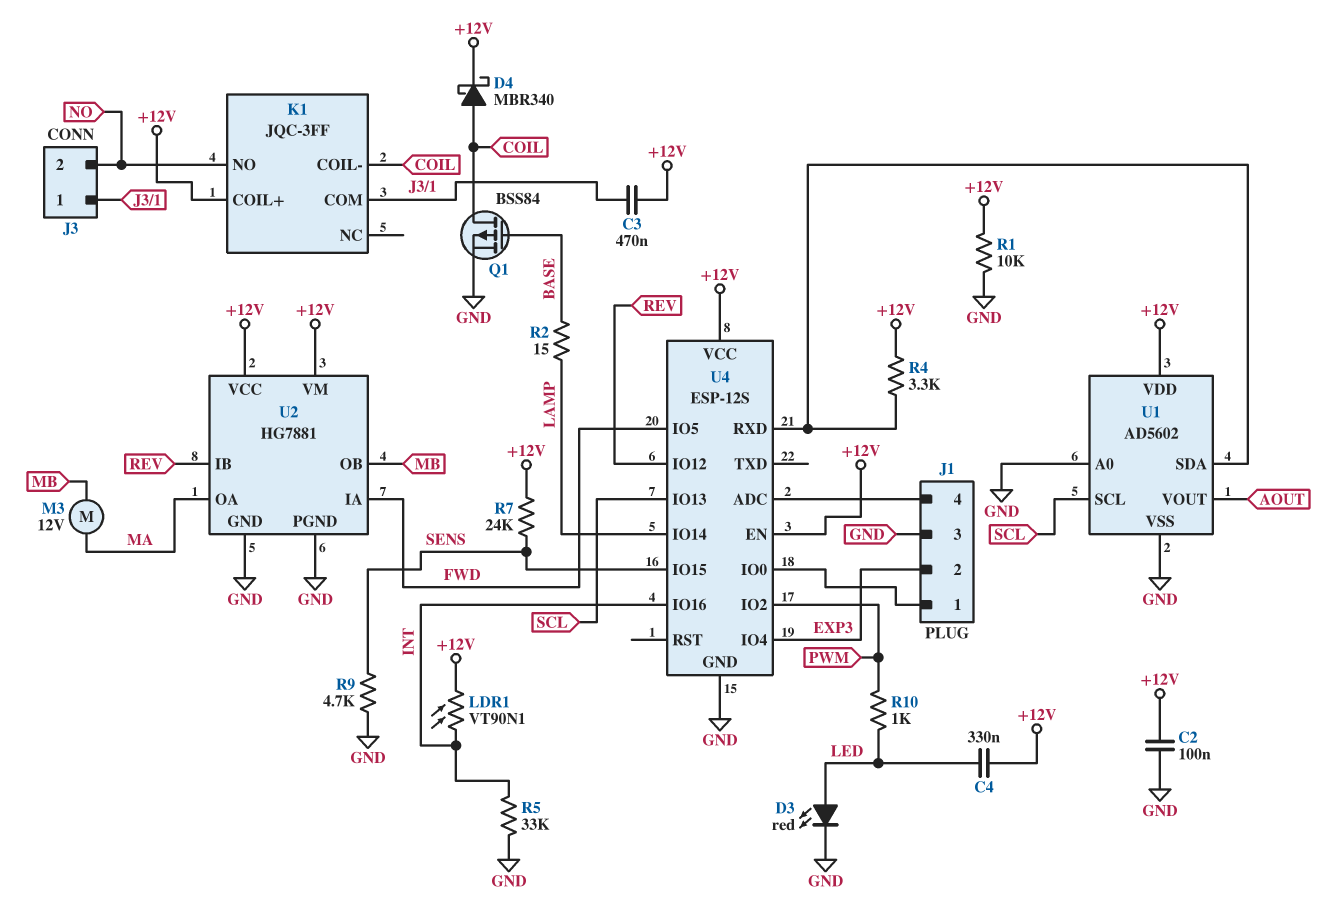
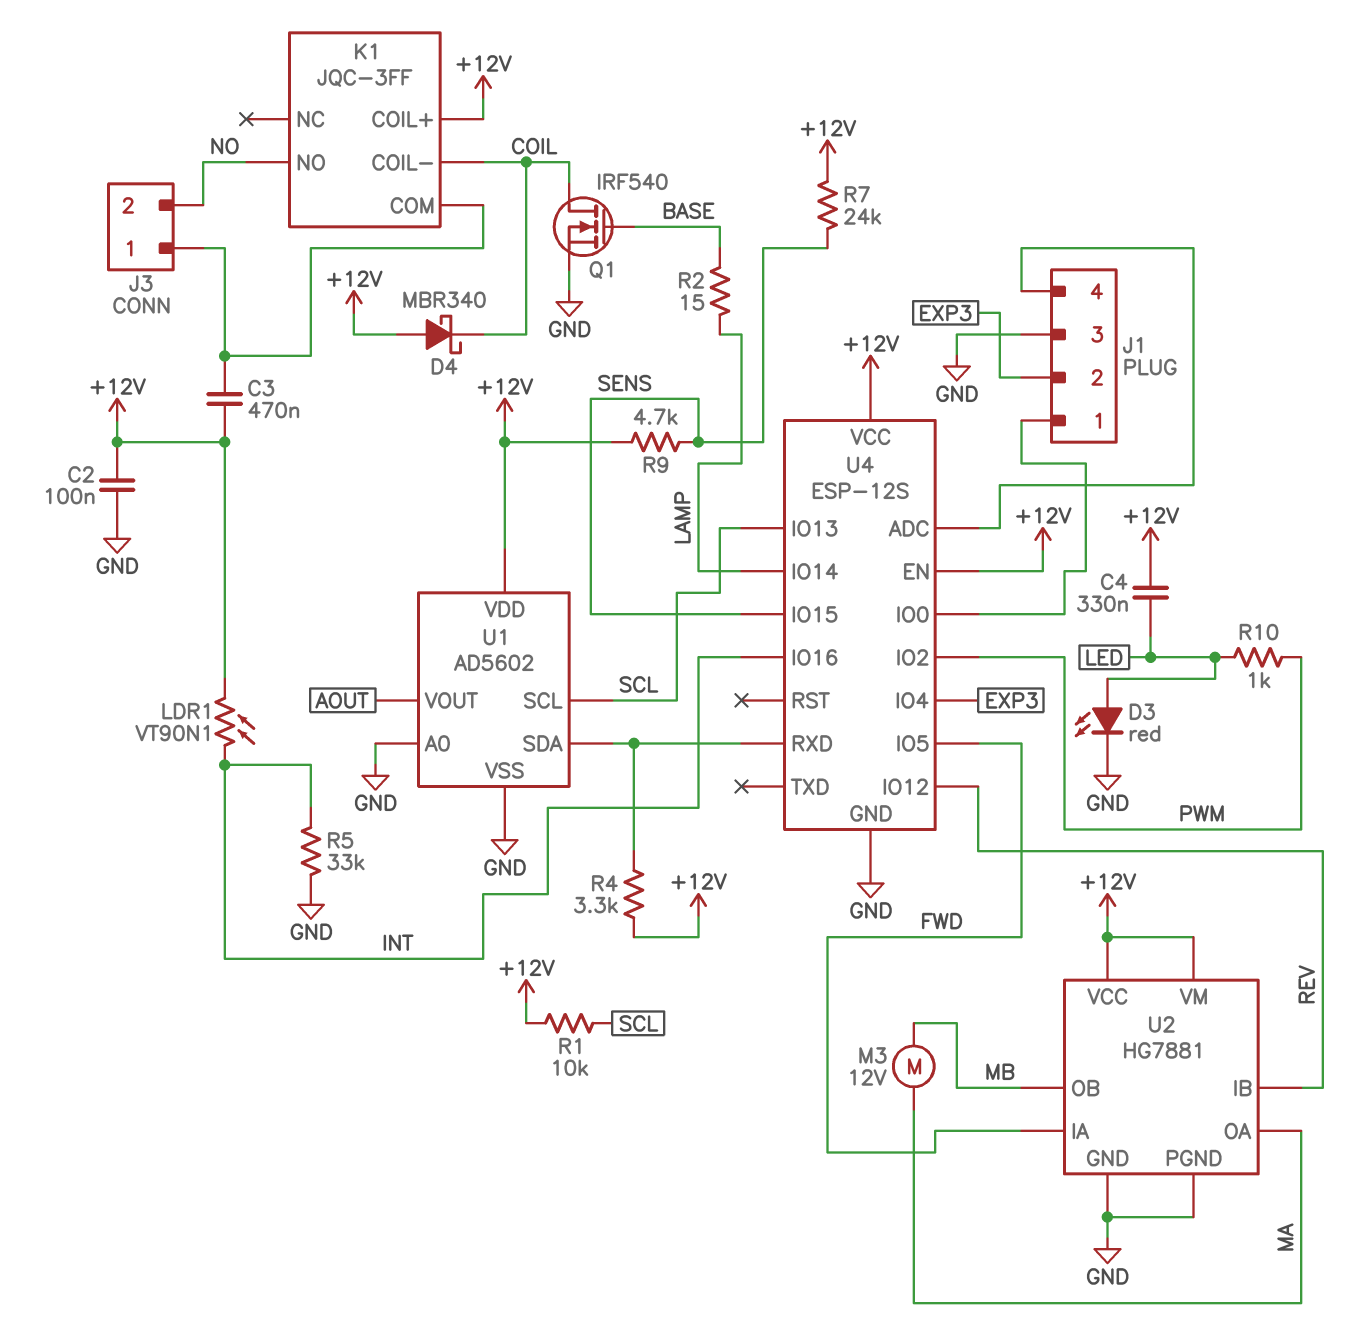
D4: schottky MBR340 (A COIL, K +12V) -> schottky MBR340 (A +12V, K COIL)
Q1: PMOS BSS84 (G BASE, D COIL, S GND) -> NMOS IRF540 (G BASE, D COIL, S GND)
R1: 10k (+12V, GND) -> 10k (+12V, SCL)
R9: 4.7k (GND, SENS) -> 4.7k (+12V, SENS)

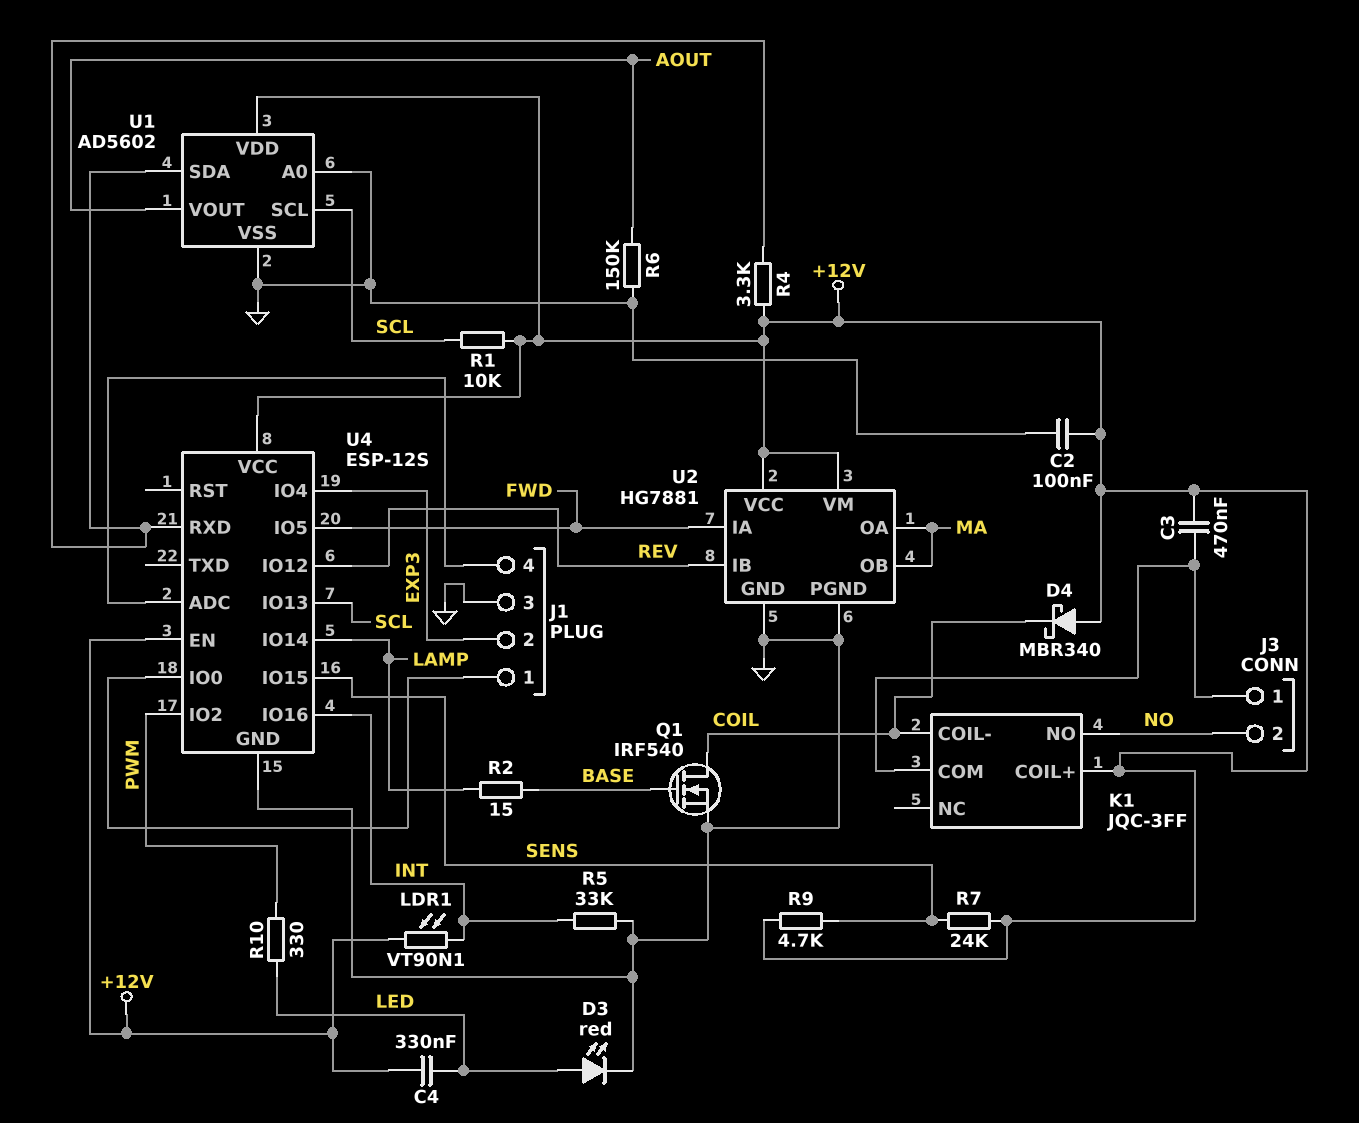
M3: motor 12V (MA, MB) -> none
R6: none -> 150k (AOUT, GND)
R10: 1k (LED, PWM) -> 330 (LED, PWM)
U2 pin OB: MB -> MA

